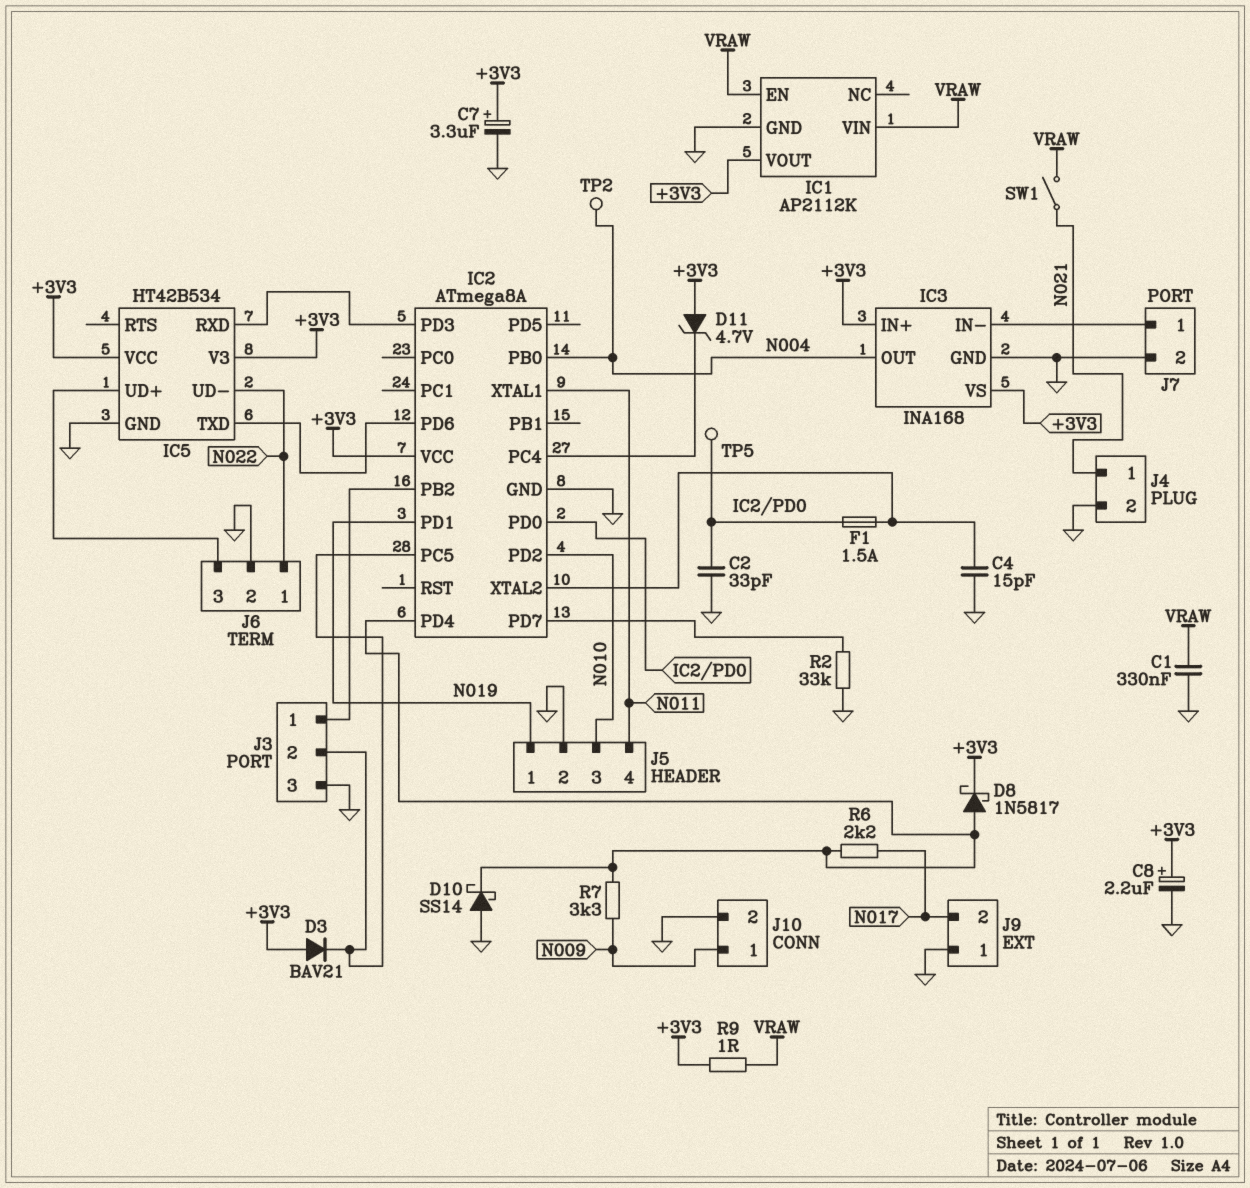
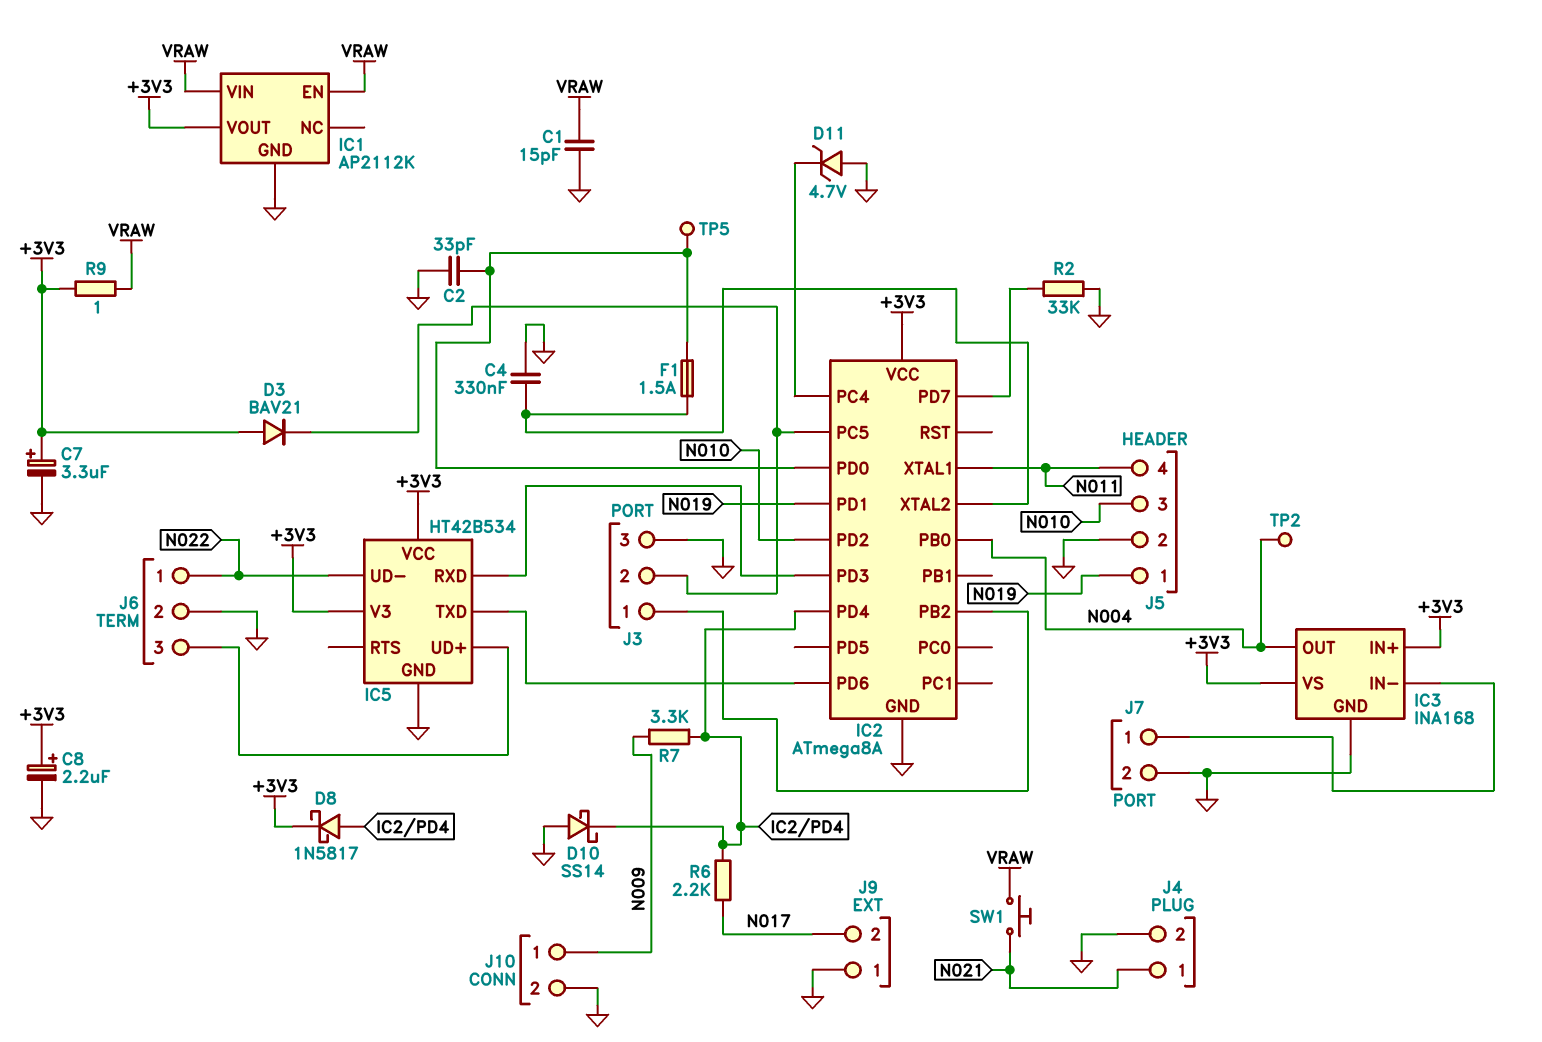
C1: 330nF (GND, VRAW) -> 15pF (GND, VRAW)
C4: 15pF (GND, IC2/XTAL2) -> 330nF (GND, IC2/XTAL2)
D11: zener 4.7V (A +3V3, K IC2/PC4) -> zener 4.7V (A GND, K IC2/PC4)
SW1: switch (N021, VRAW) -> button (N021, VRAW)

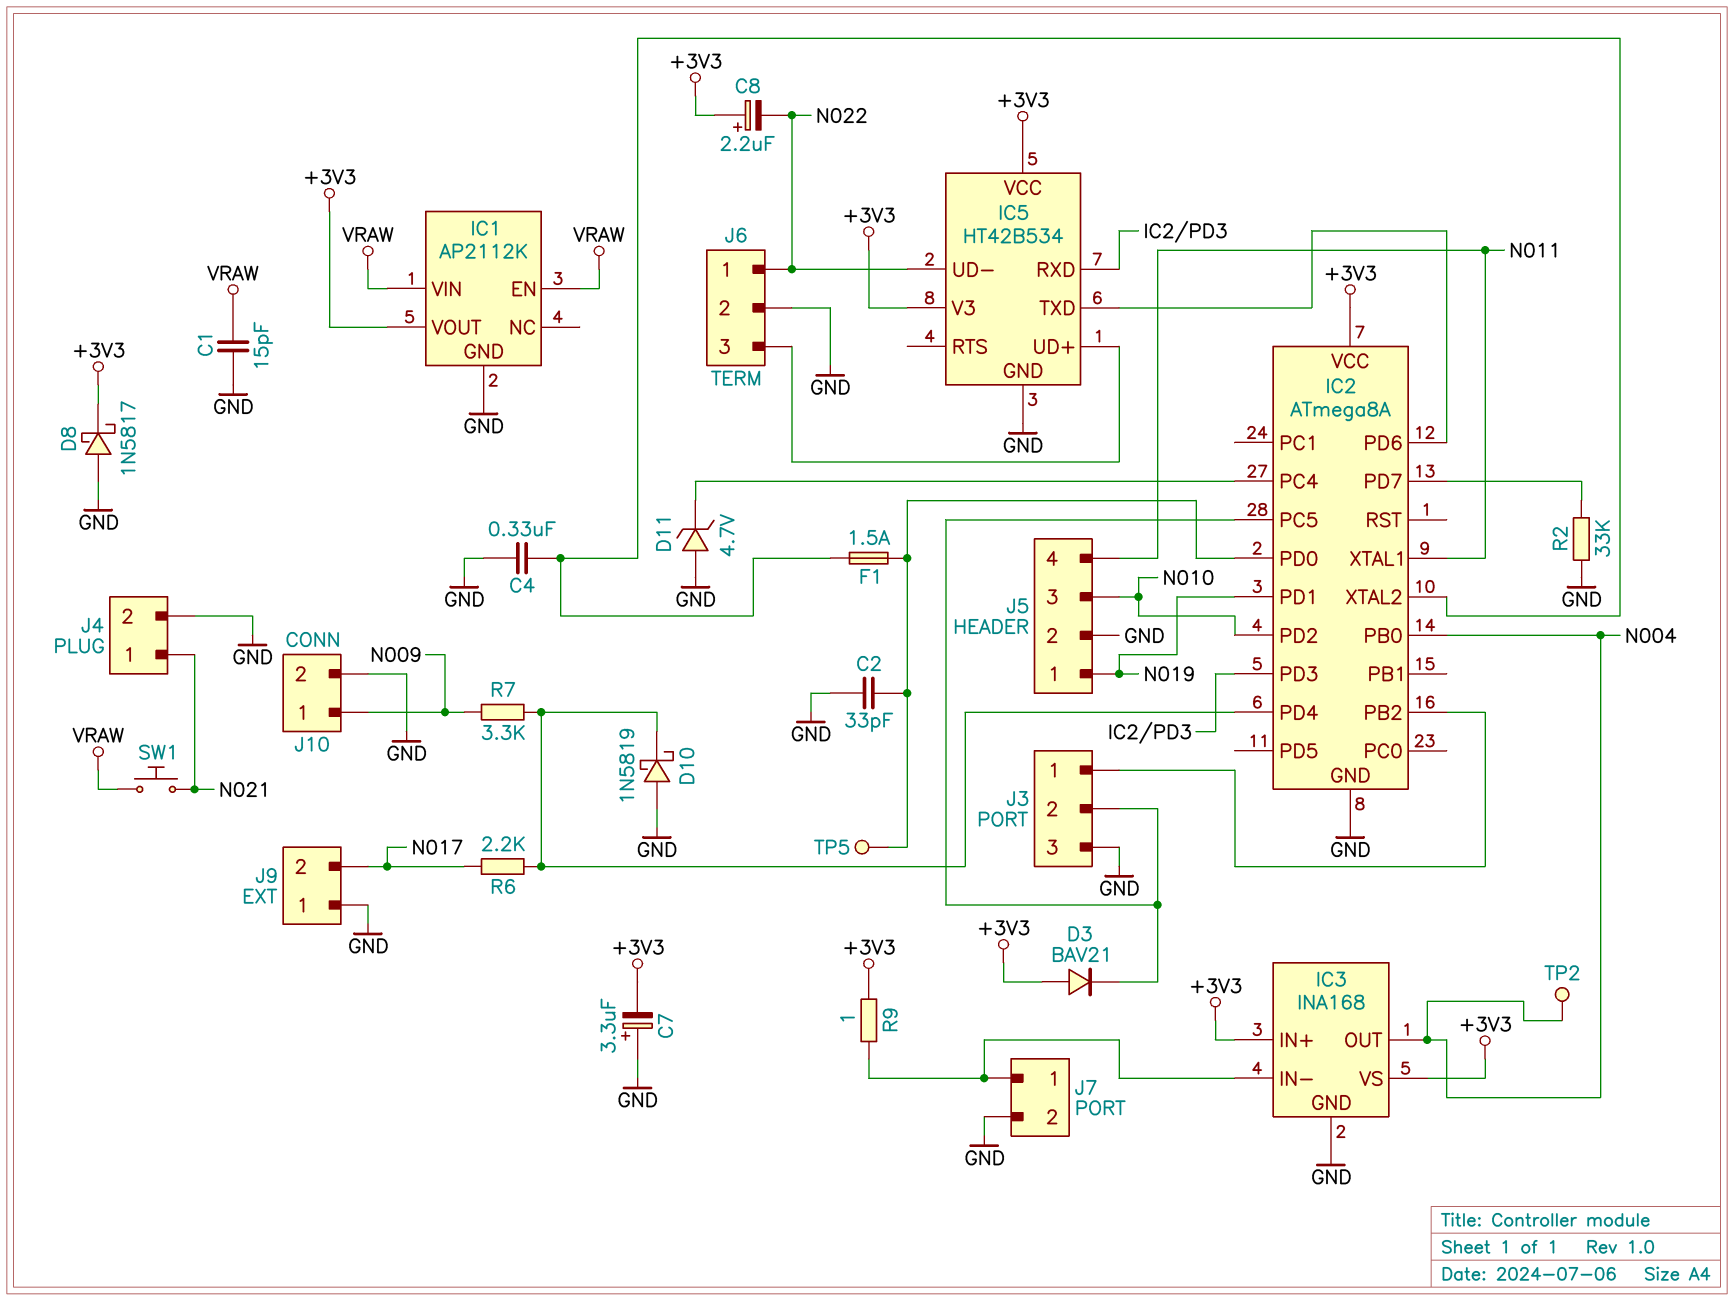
C7: 3.3uF (plus +3V3, minus GND) -> 3.3uF (plus GND, minus +3V3)
C8: 2.2uF (plus +3V3, minus GND) -> 2.2uF (plus +3V3, minus N022)
D8: schottky 1N5817 (A IC2/PD4, K +3V3) -> schottky 1N5817 (A GND, K +3V3)
D10: schottky SS14 (A GND, K IC2/PD4) -> schottky 1N5819 (A GND, K IC2/PD4)
R9: 1 (+3V3, VRAW) -> 1 (+3V3, IC3/IN-)

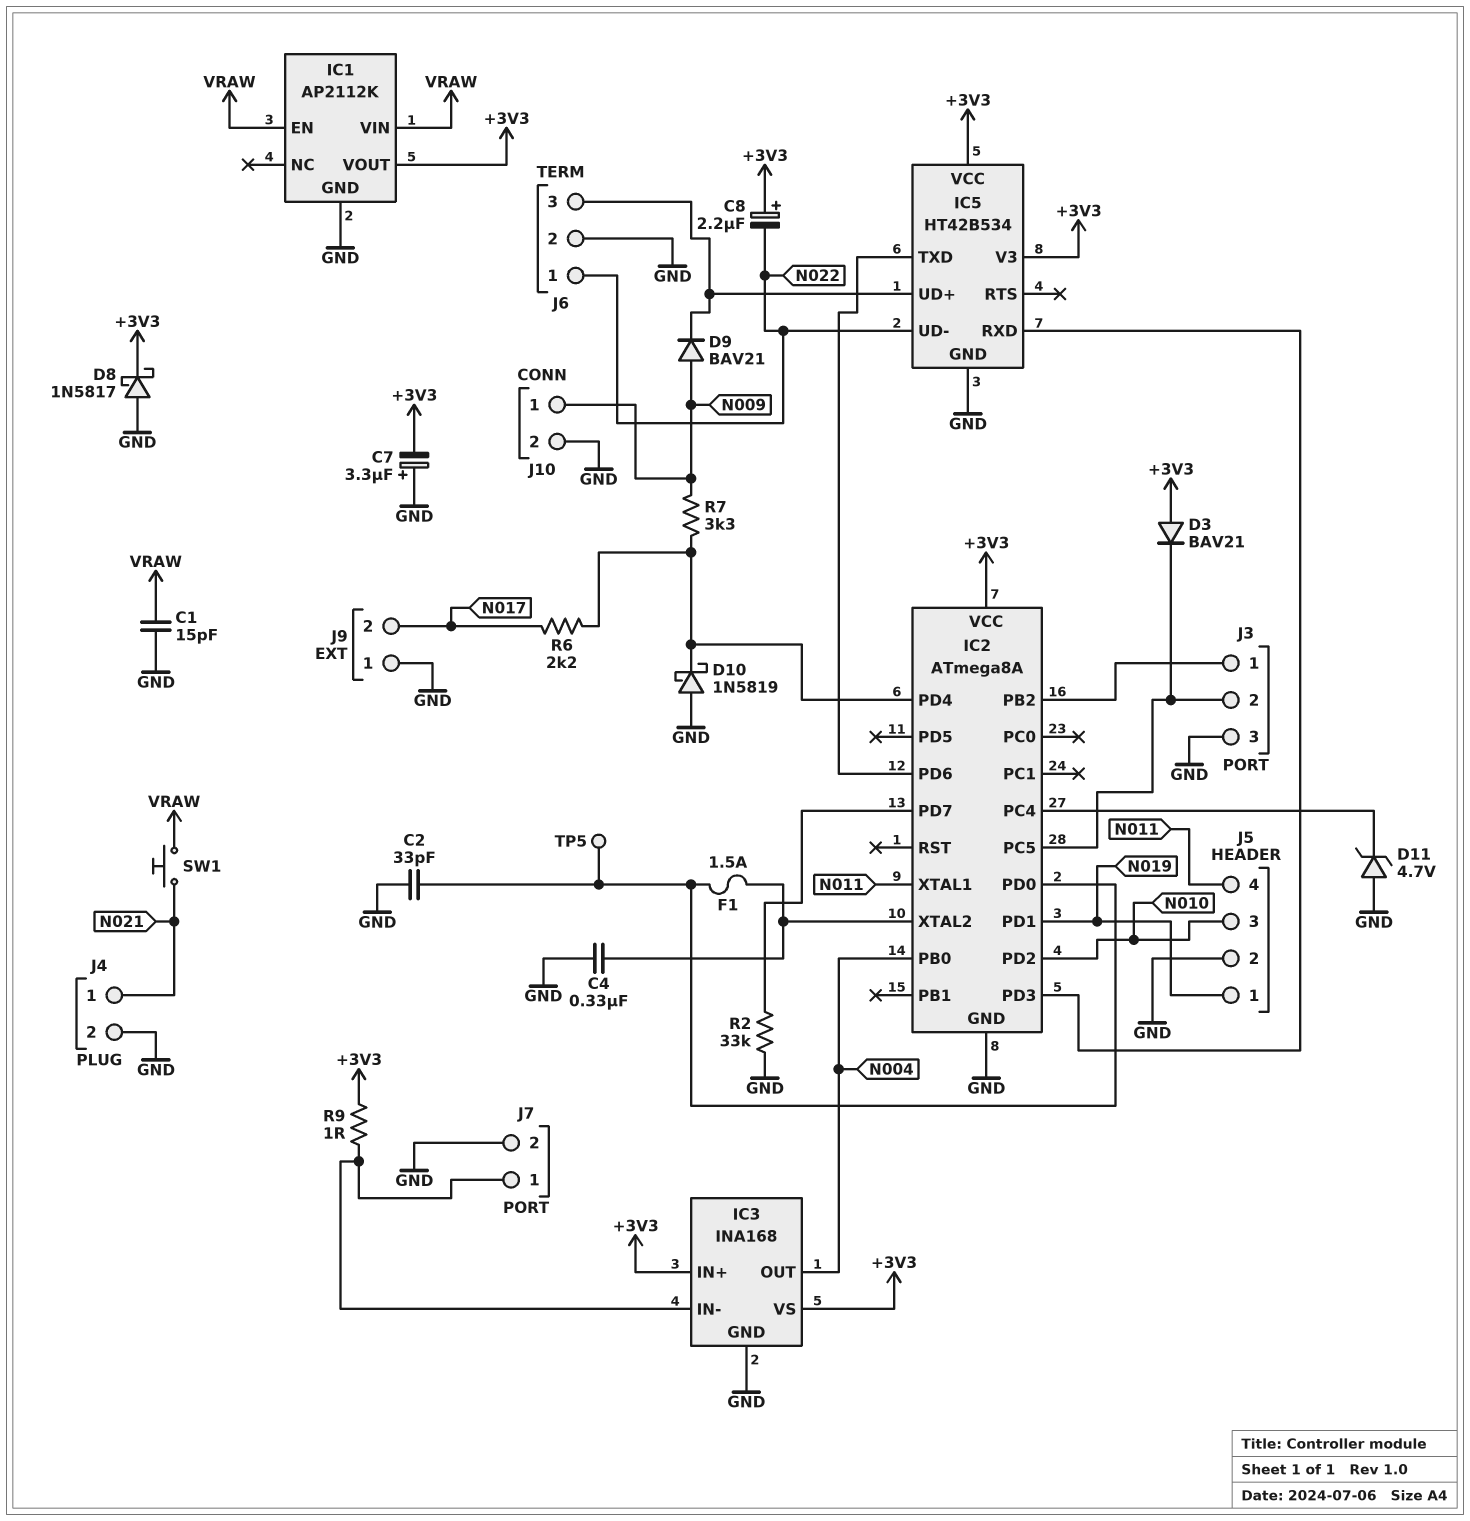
D9: none -> diode BAV21 (A N009, K IC5/UD+)
TP2: test point (N004) -> none

